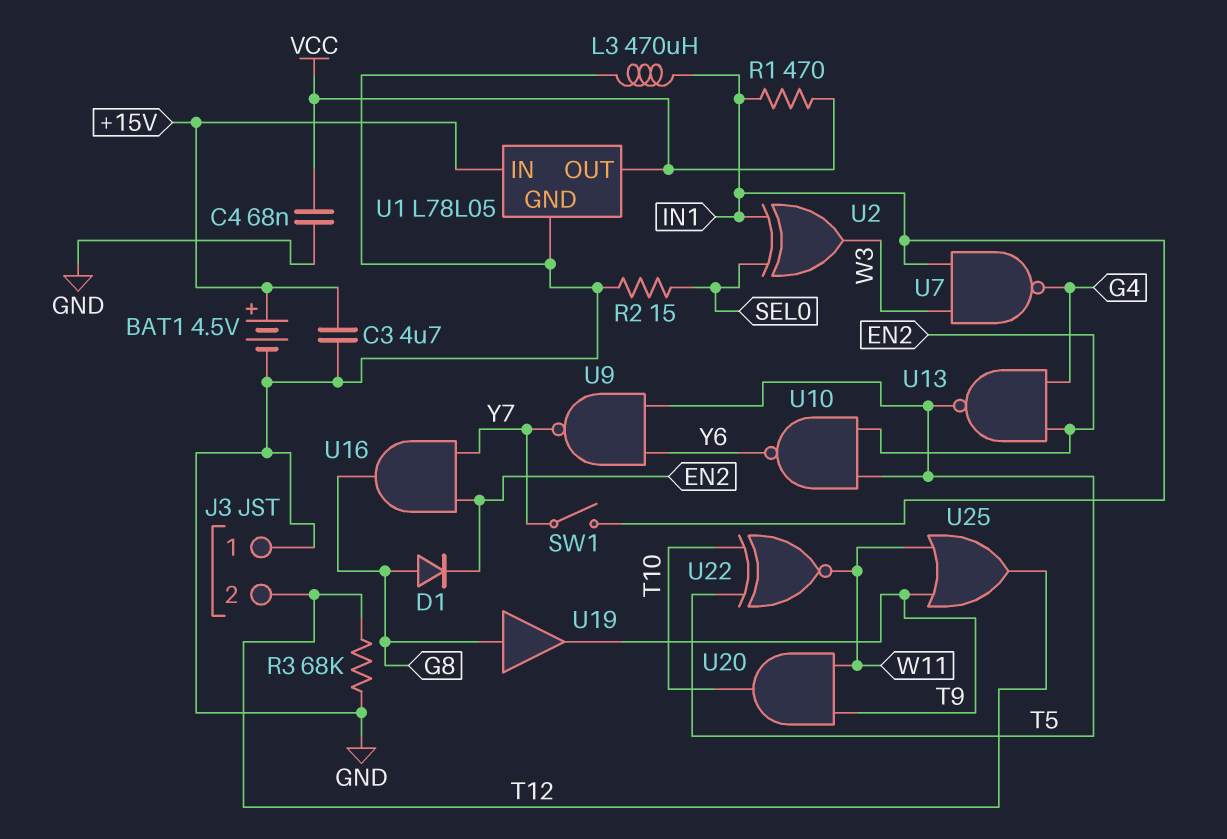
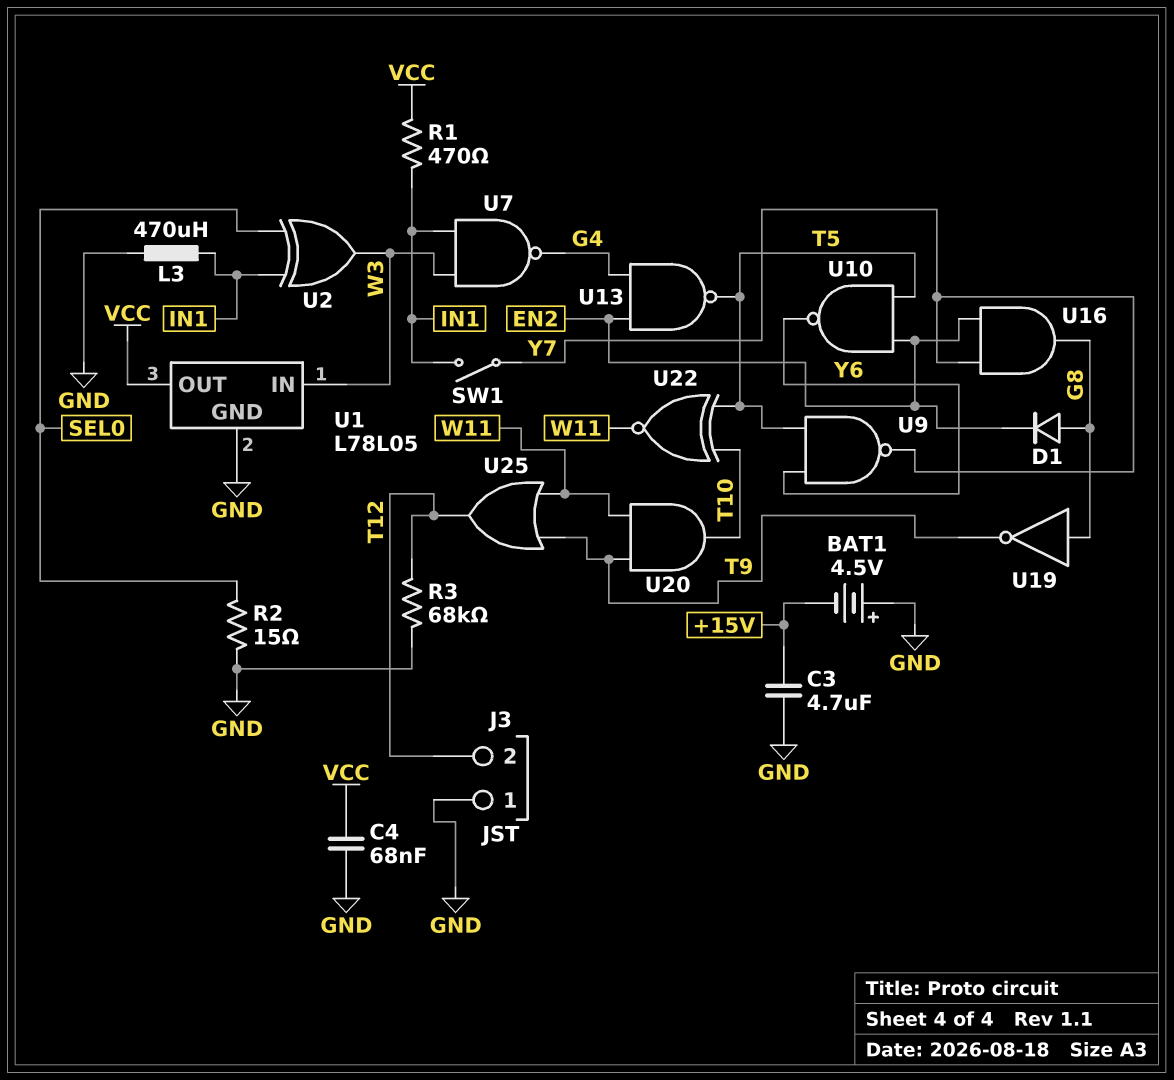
BAT1: 4.5V (plus +15V, minus GND) -> 4.5V (plus GND, minus +15V)
U1 pin IN: +15V -> W3
U19: buffer (in G8, out T9) -> NOT (in G8, out T9)

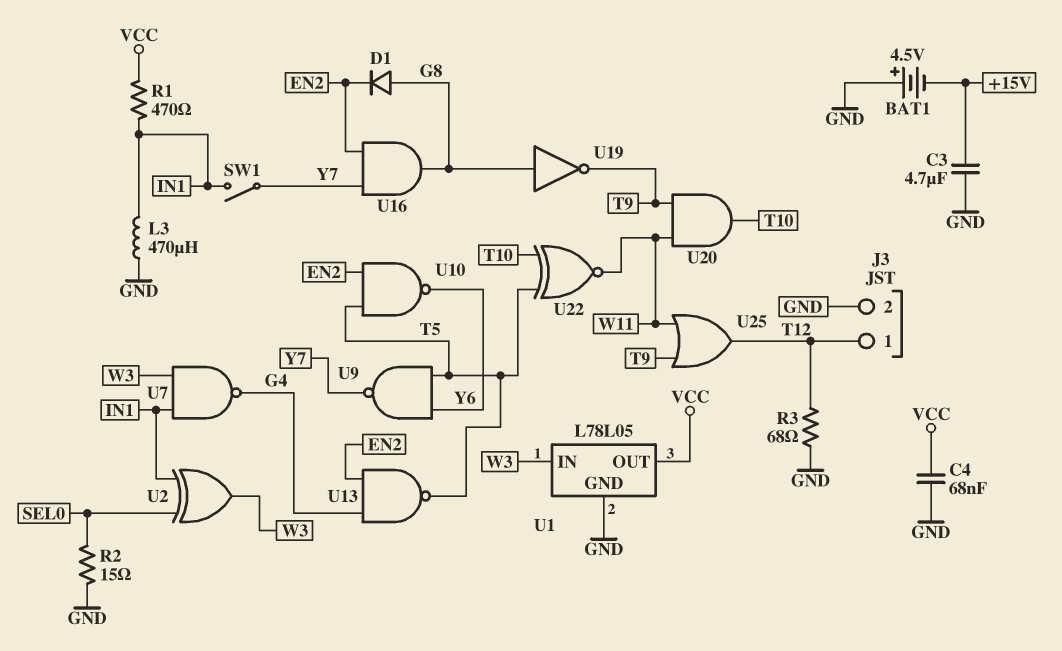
J3 pin 1: GND -> T12
J3 pin 2: T12 -> GND
R3: 68k (GND, T12) -> 68 (GND, T12)

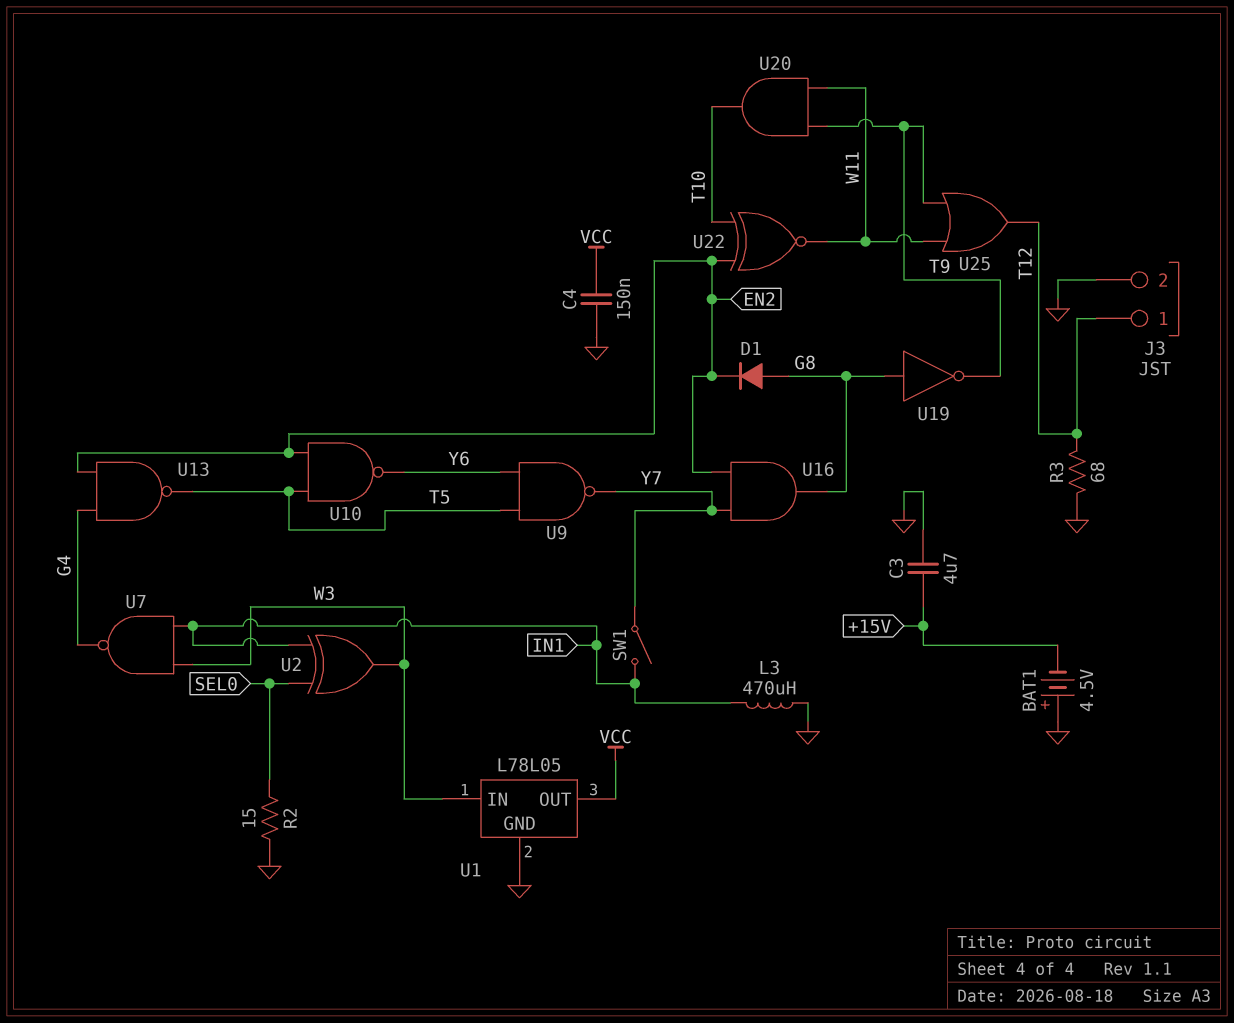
C4: 68nF (GND, VCC) -> 150nF (GND, VCC)
R1: 470 (IN1, VCC) -> none
U22: XNOR (in T5, in T10, out W11) -> XNOR (in EN2, in T10, out W11)

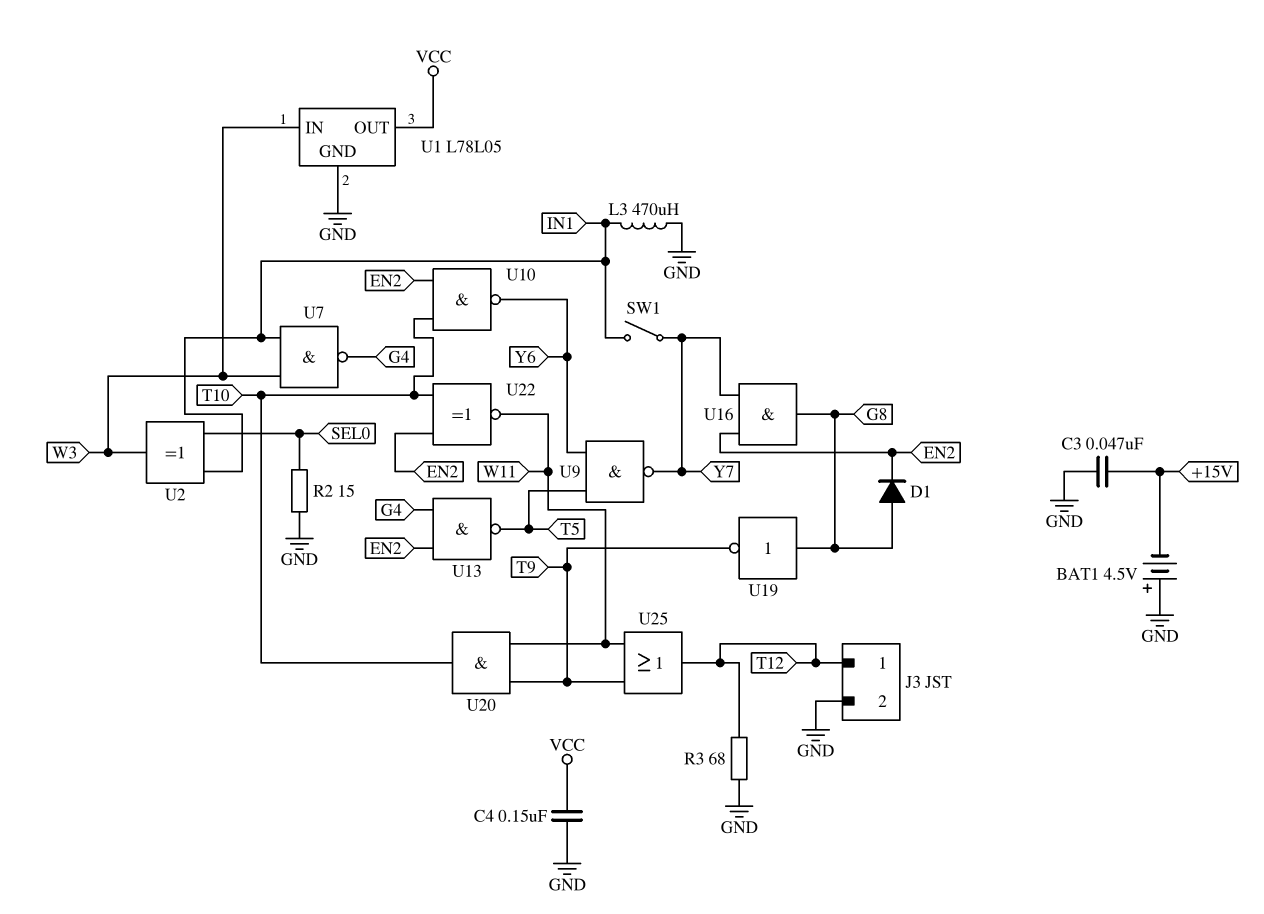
C3: 4.7uF (+15V, GND) -> 47nF (+15V, GND)
U10: NAND (in EN2, in T5, out Y6) -> NAND (in EN2, in T10, out Y6)

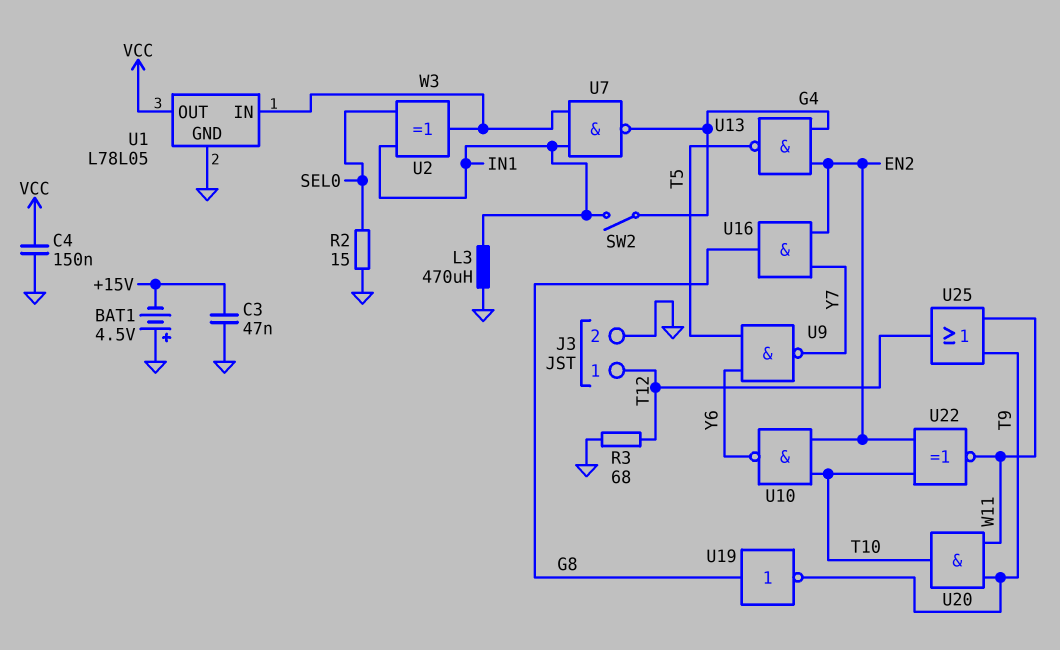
D1: diode (A G8, K EN2) -> none
SW1: switch (IN1, Y7) -> none
SW2: none -> switch (G4, IN1)

